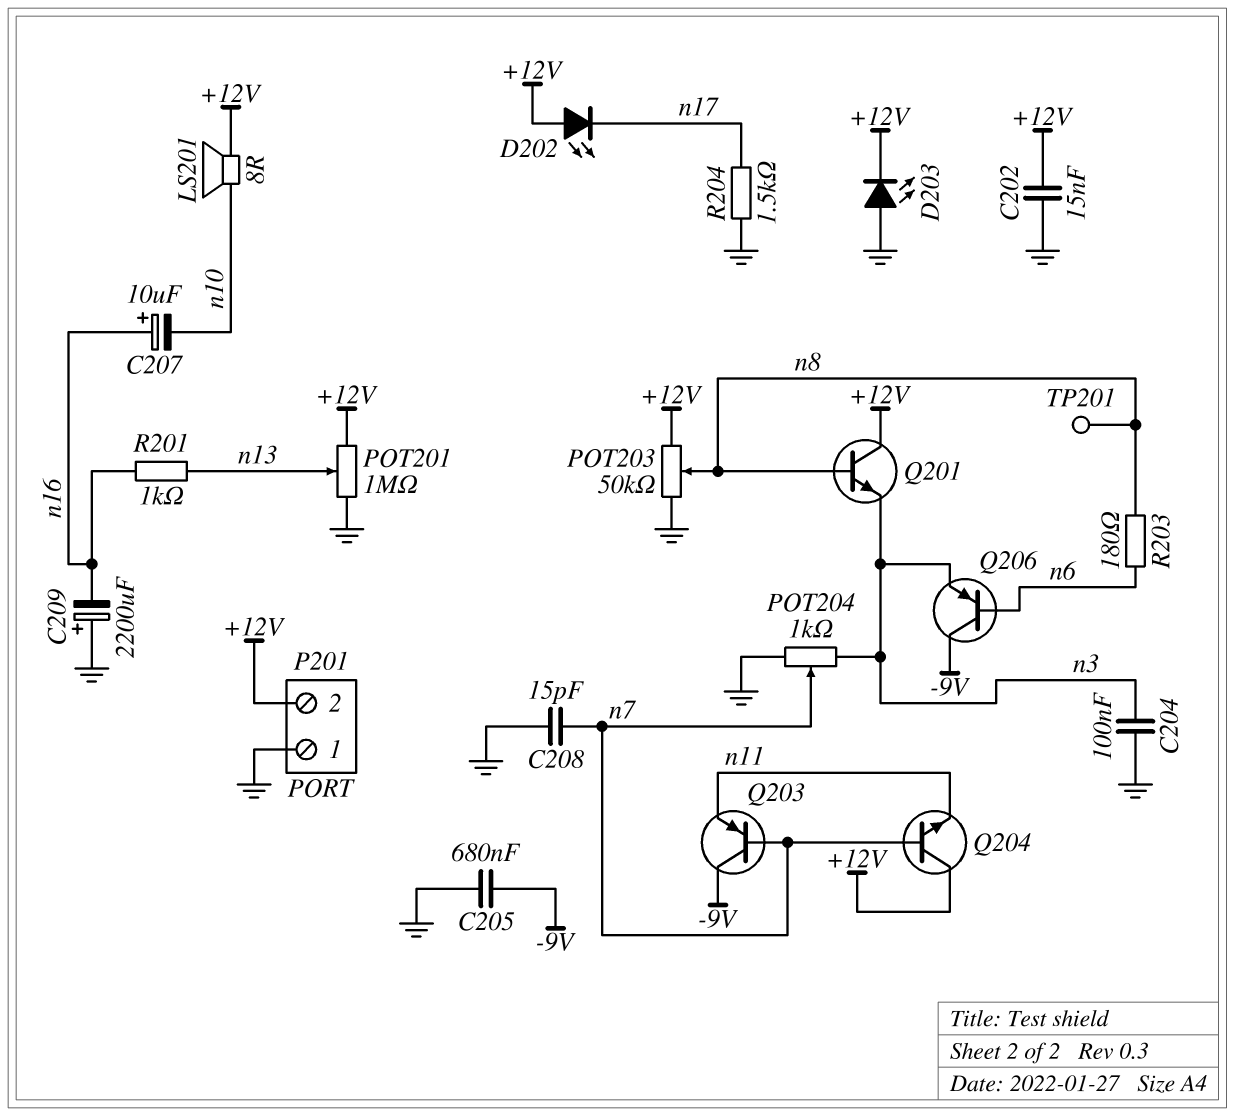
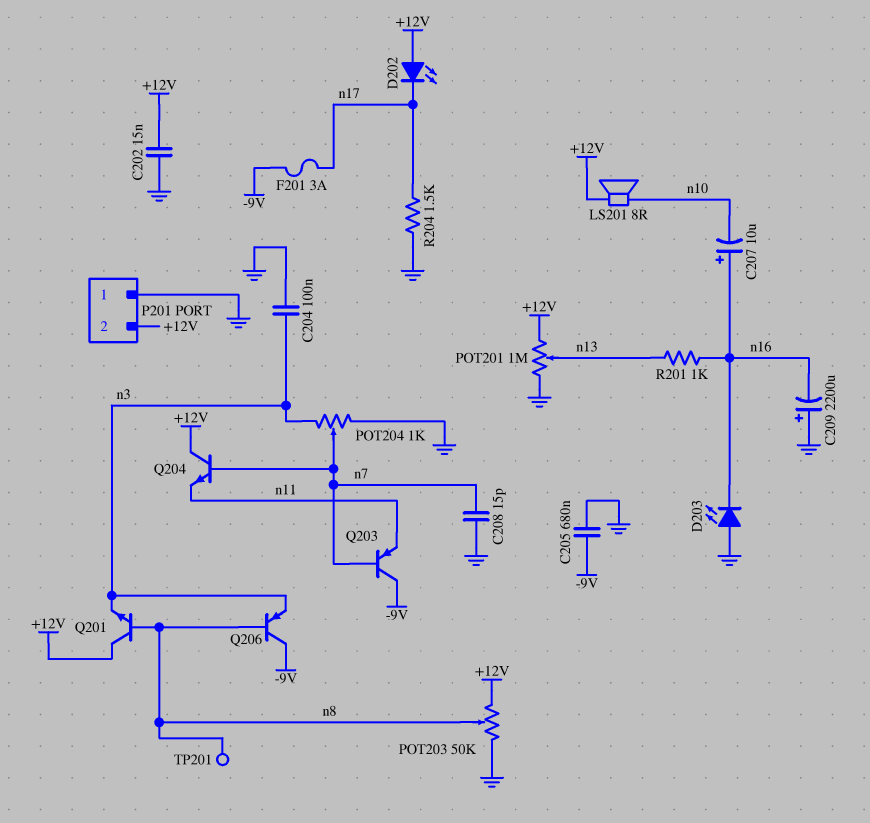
D203: LED (A GND, K +12V) -> LED (A GND, K n16)
F201: none -> 3A (-9V, n17)
Q206: PNP (B n6, C -9V, E n3) -> PNP (B n8, C -9V, E n3)
R203: 180 (n6, n8) -> none

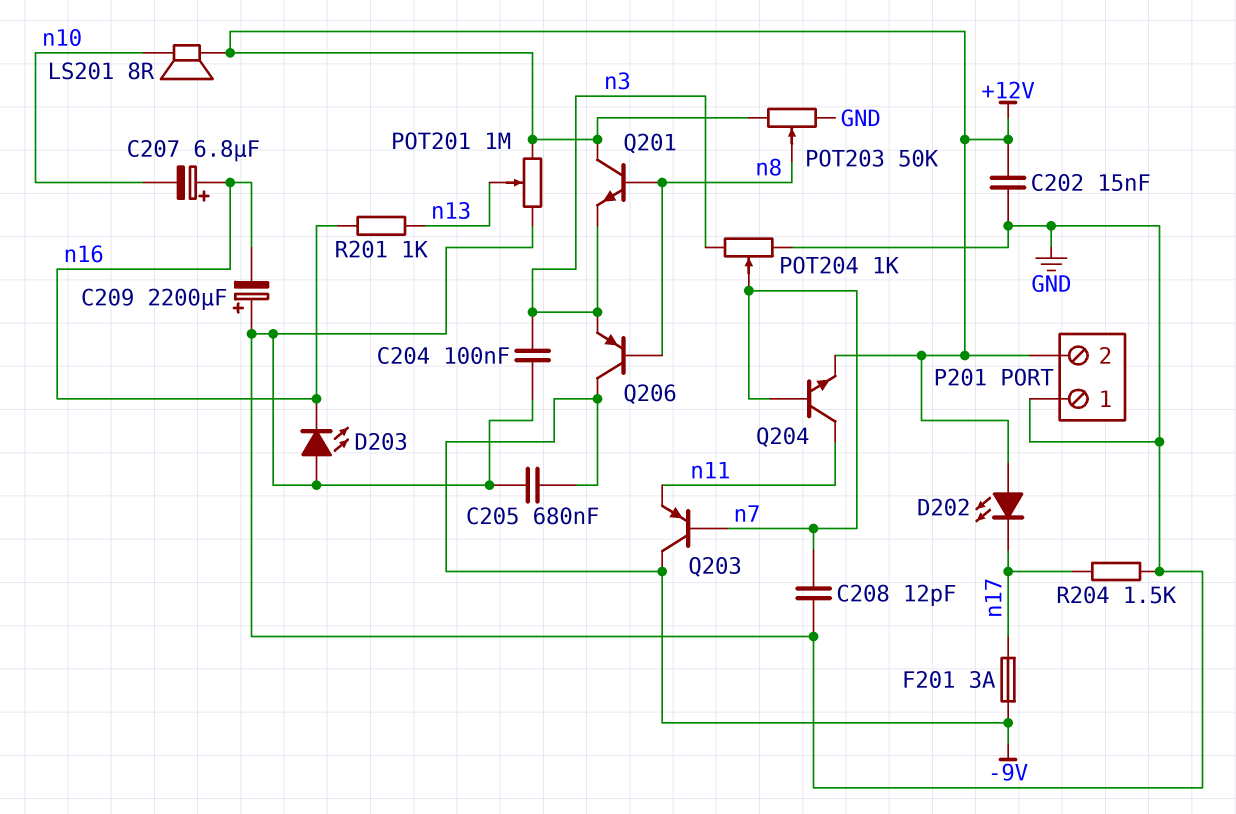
C207: 10uF (plus n16, minus n10) -> 6.8uF (plus n16, minus n10)
C208: 15pF (GND, n7) -> 12pF (GND, n7)
Q204: NPN (B n7, C +12V, E n11) -> NPN (B n7, C n11, E +12V)
TP201: test point (n8) -> none

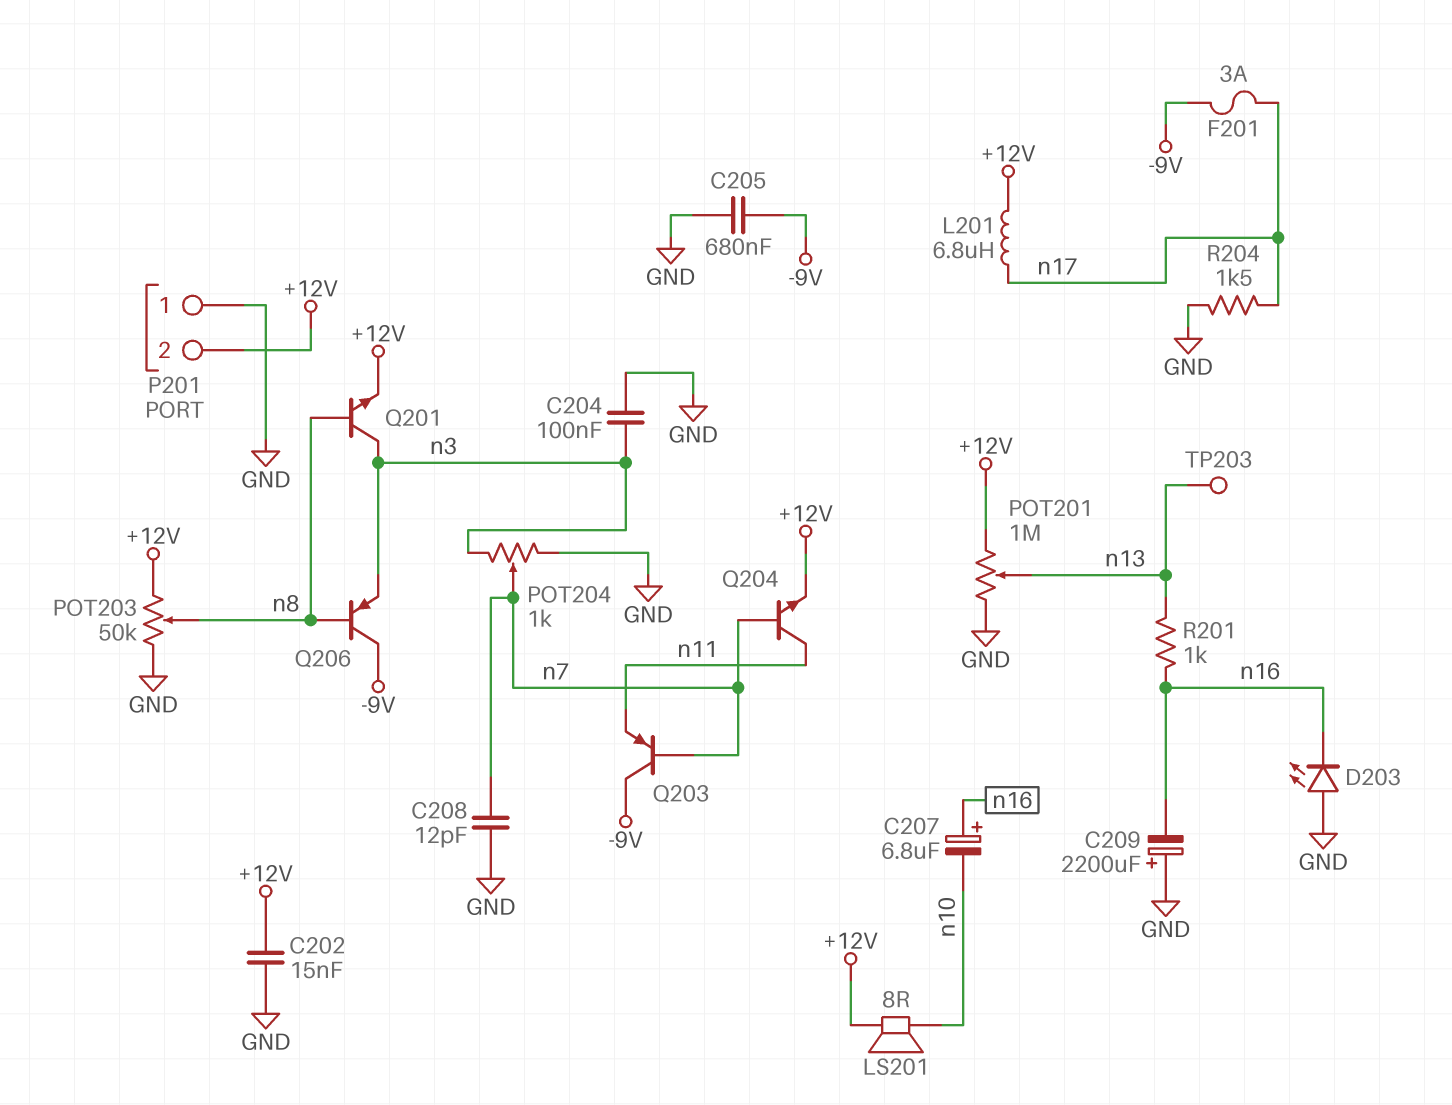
D202: LED (A +12V, K n17) -> none
L201: none -> 6.8uH (+12V, n17)
Q201: NPN (B n8, C +12V, E n3) -> NPN (B n8, C n3, E +12V)
TP203: none -> test point (n13)

